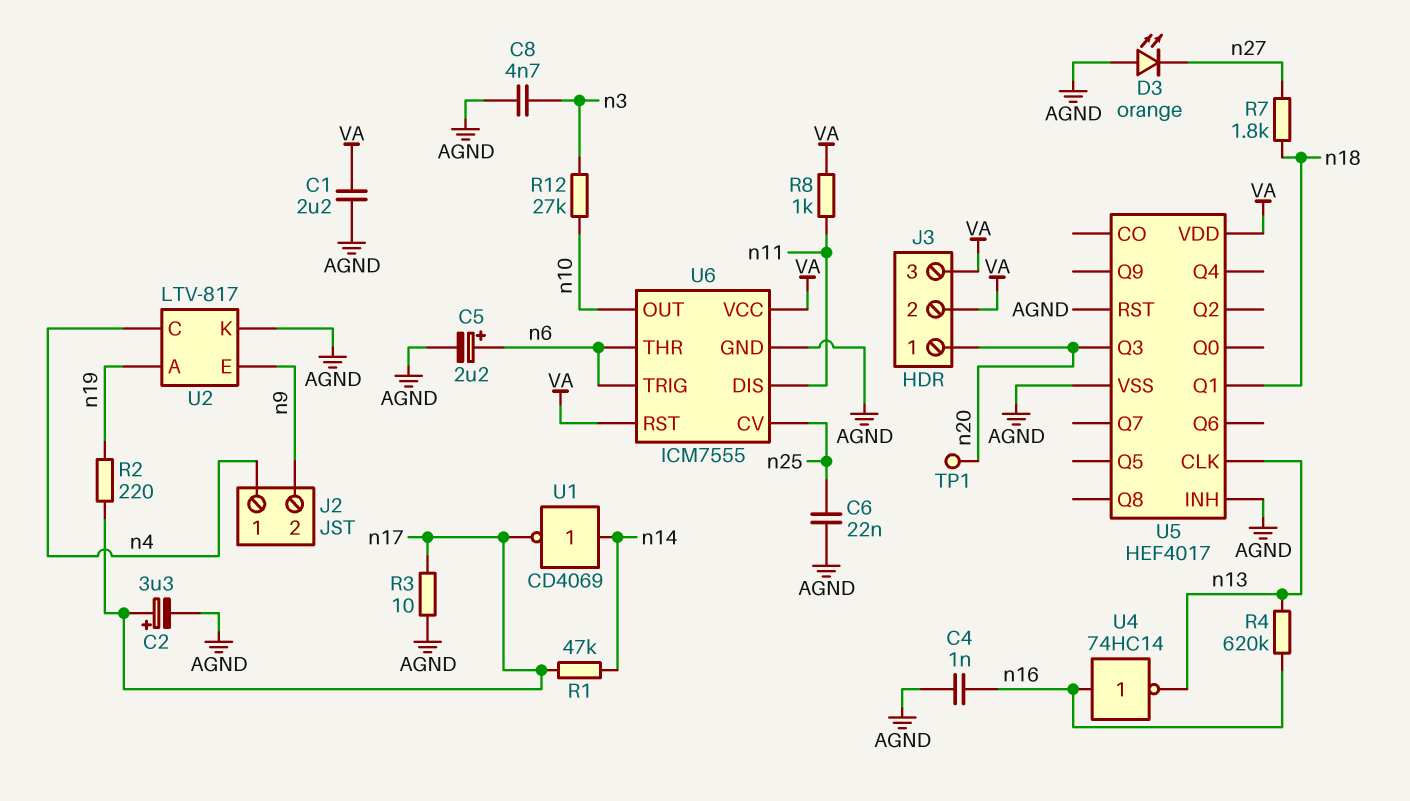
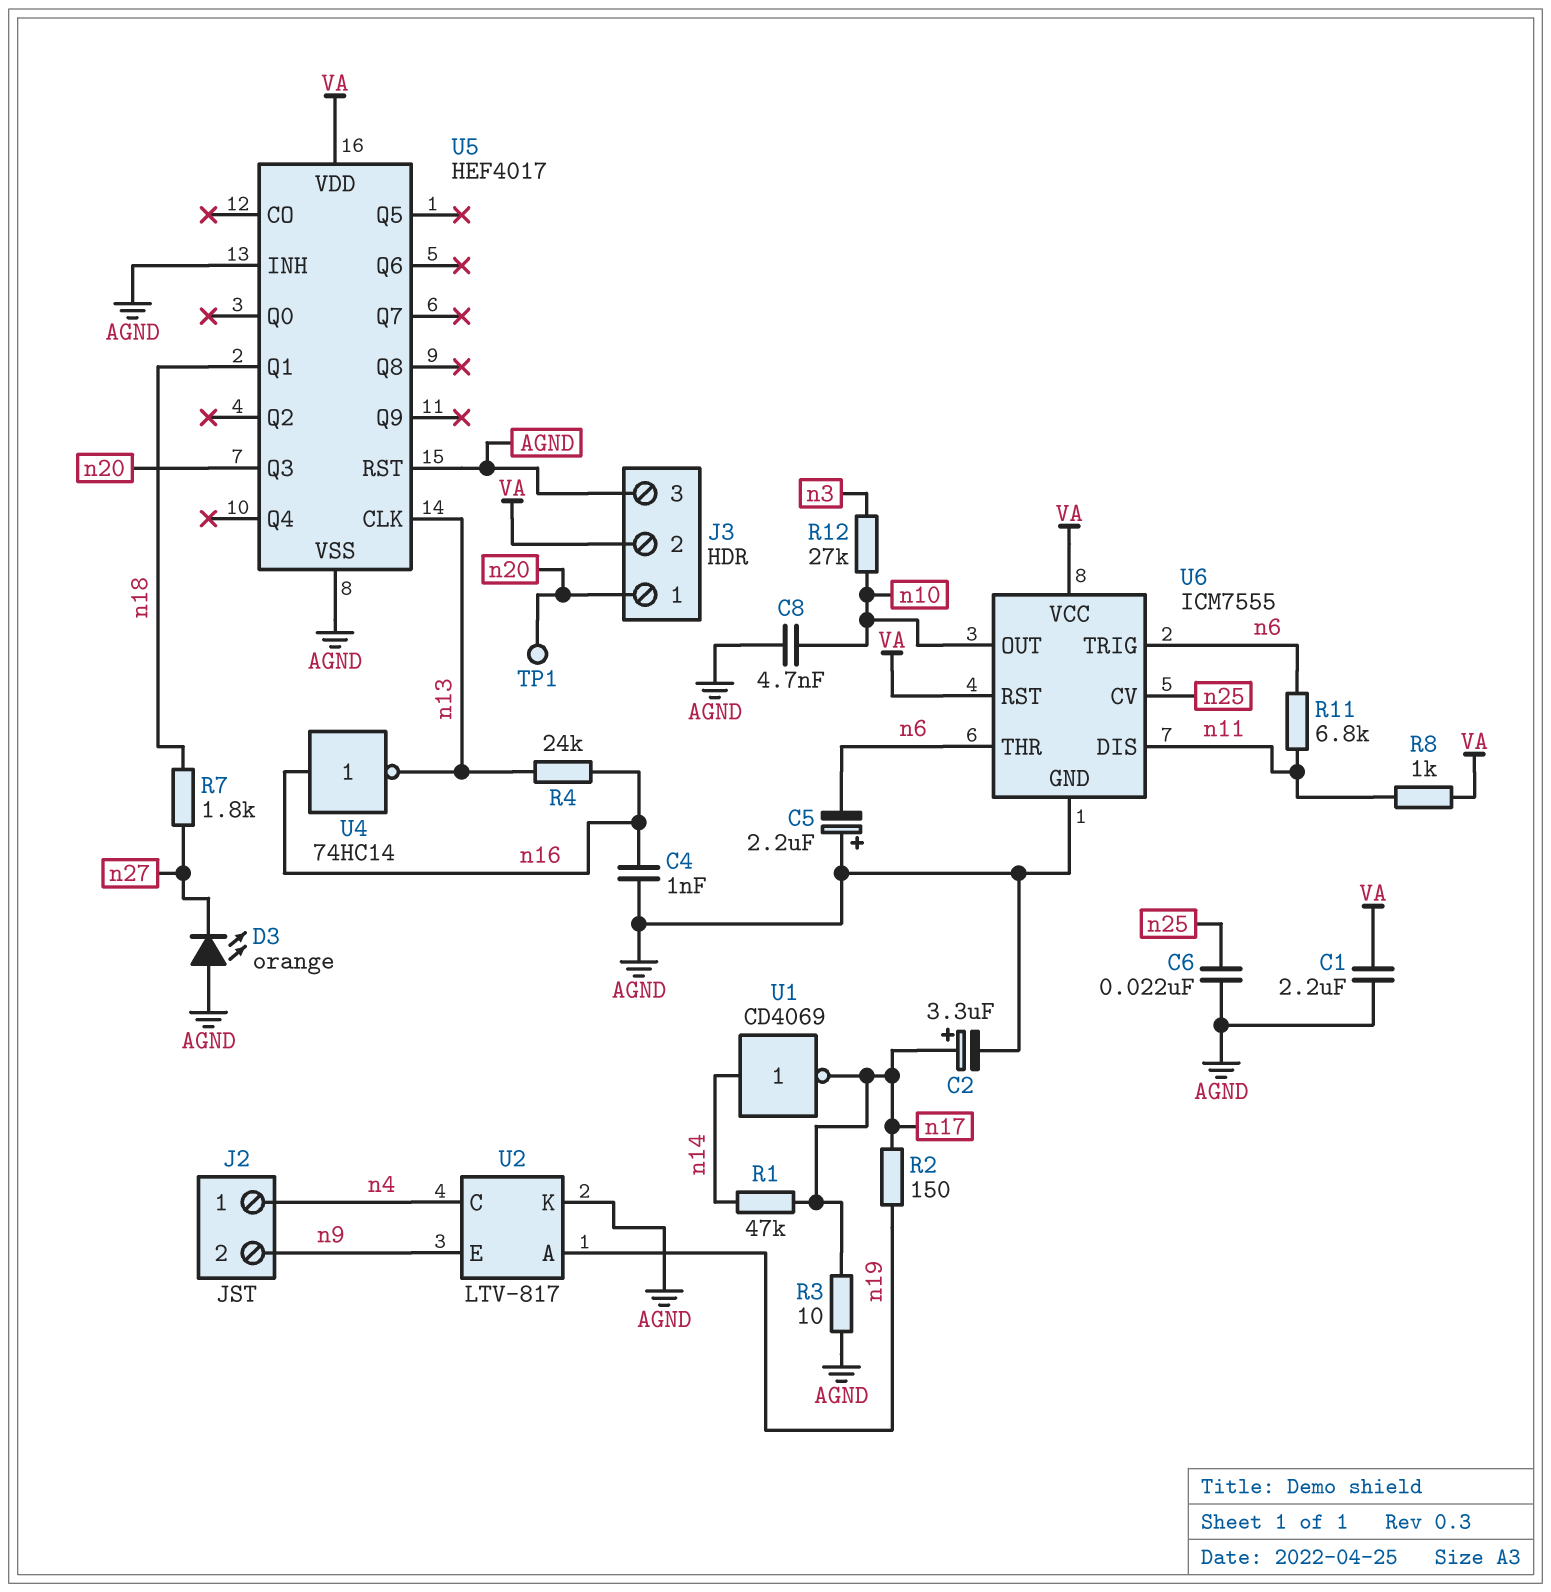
C5: 2.2uF (plus n6, minus AGND) -> 2.2uF (plus AGND, minus n6)
C8: 4.7nF (AGND, n3) -> 4.7nF (AGND, n10)
J3 pin 3: VA -> AGND
R2: 220 (n17, n19) -> 150 (n17, n19)
R4: 620k (n13, n16) -> 24k (n13, n16)
R11: none -> 6.8k (n6, n11)

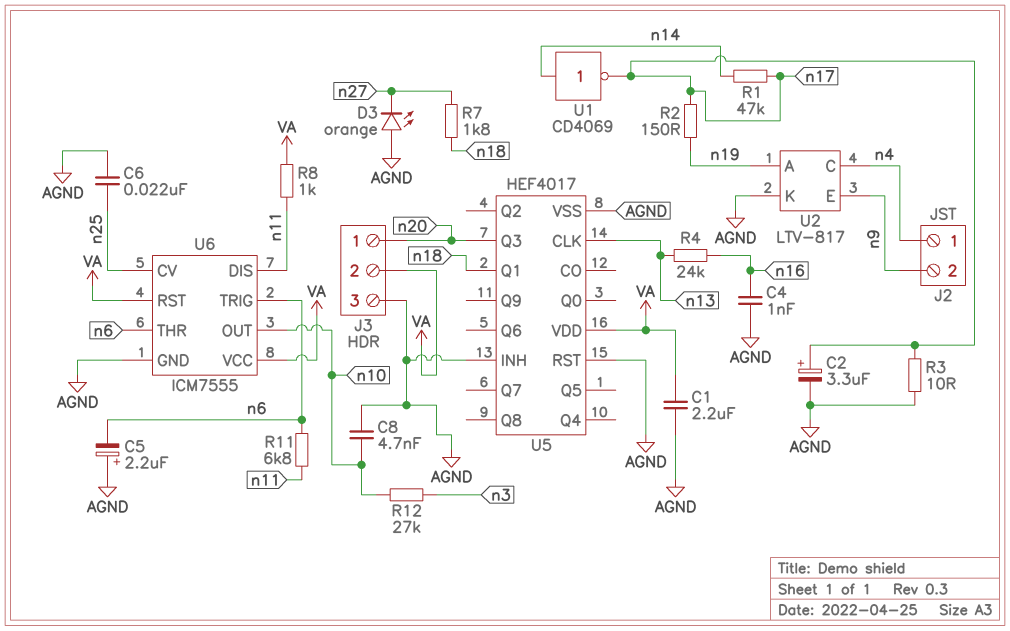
TP1: test point (n20) -> none
U4: NOT 74HC14 (in n16, out n13) -> none

